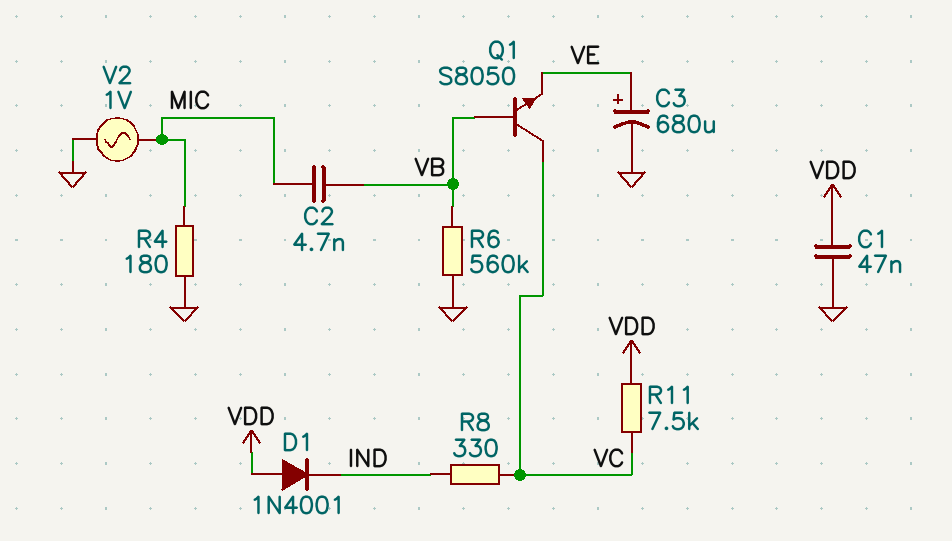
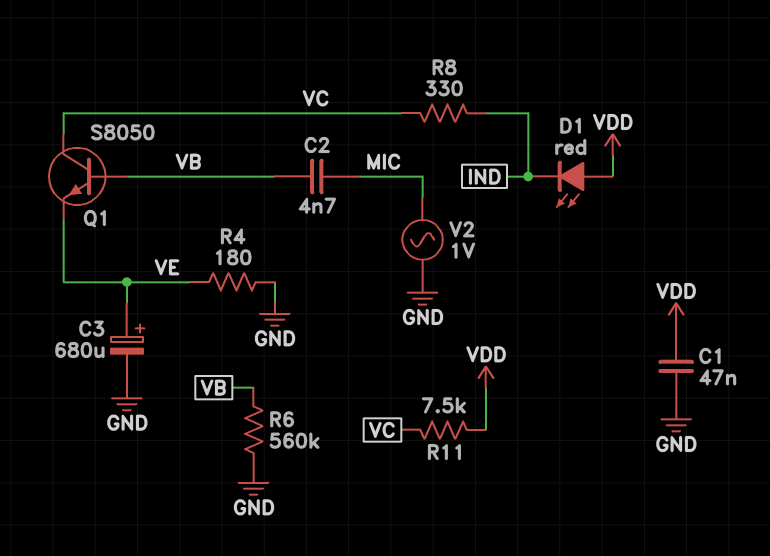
D1: diode 1N4001 (A VDD, K IND) -> LED red (A VDD, K IND)
R4: 180 (GND, MIC) -> 180 (GND, VE)

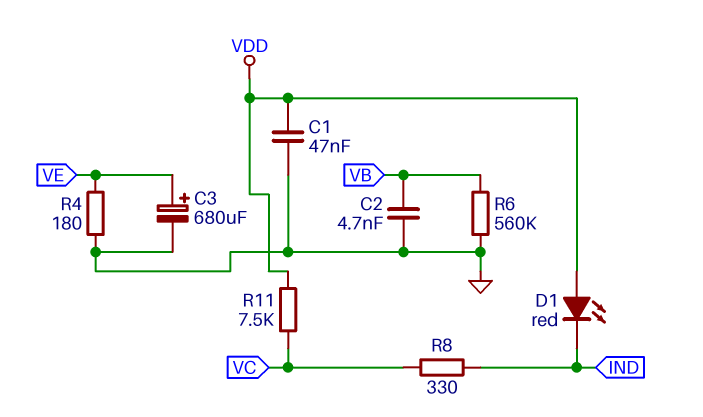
C2: 4.7nF (MIC, VB) -> 4.7nF (GND, VB)
Q1: NPN S8050 (B VB, C VC, E VE) -> none
V2: AC 1V (GND, MIC) -> none

